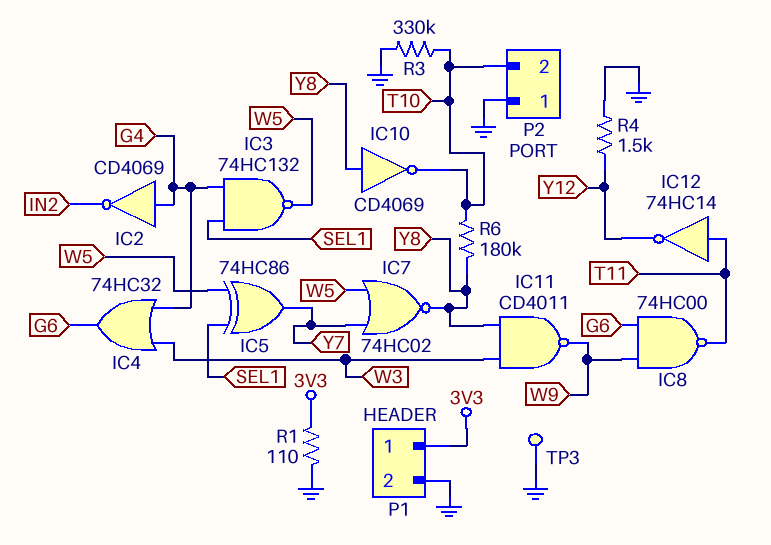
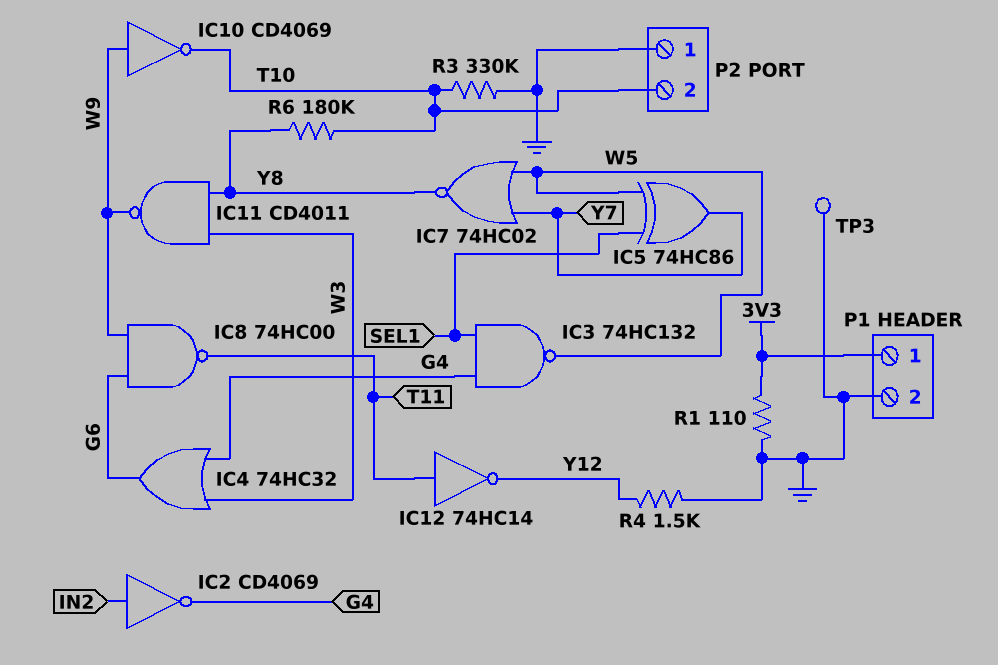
IC2: NOT CD4069 (in G4, out IN2) -> NOT CD4069 (in IN2, out G4)
IC10: NOT CD4069 (in Y8, out T10) -> NOT CD4069 (in W9, out T10)

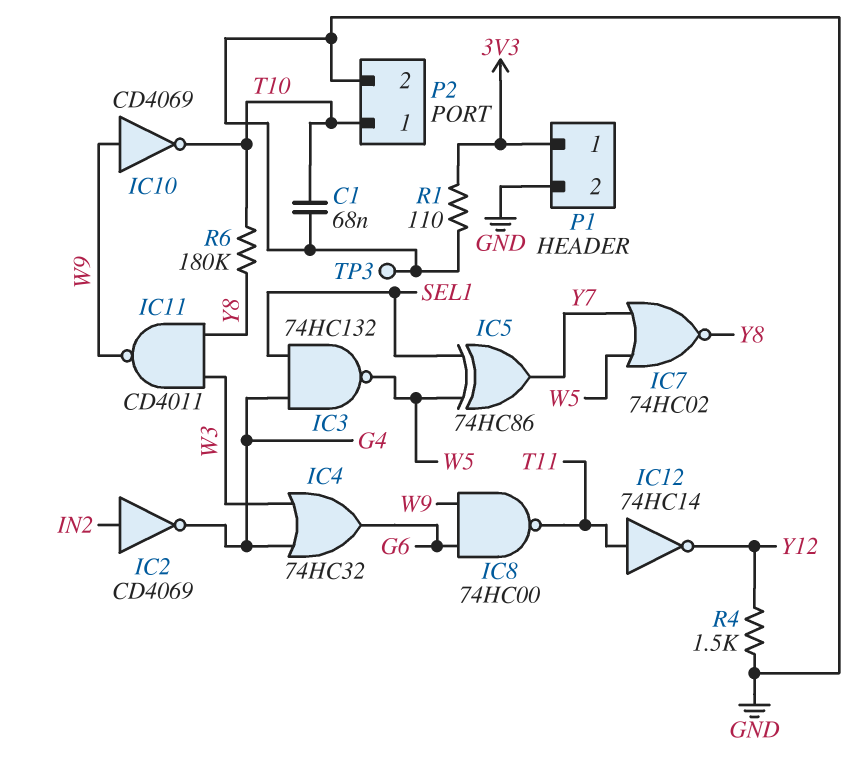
C1: none -> 68nF (GND, T10)
P2 pin 1: GND -> T10
P2 pin 2: T10 -> GND
R3: 330k (GND, T10) -> none

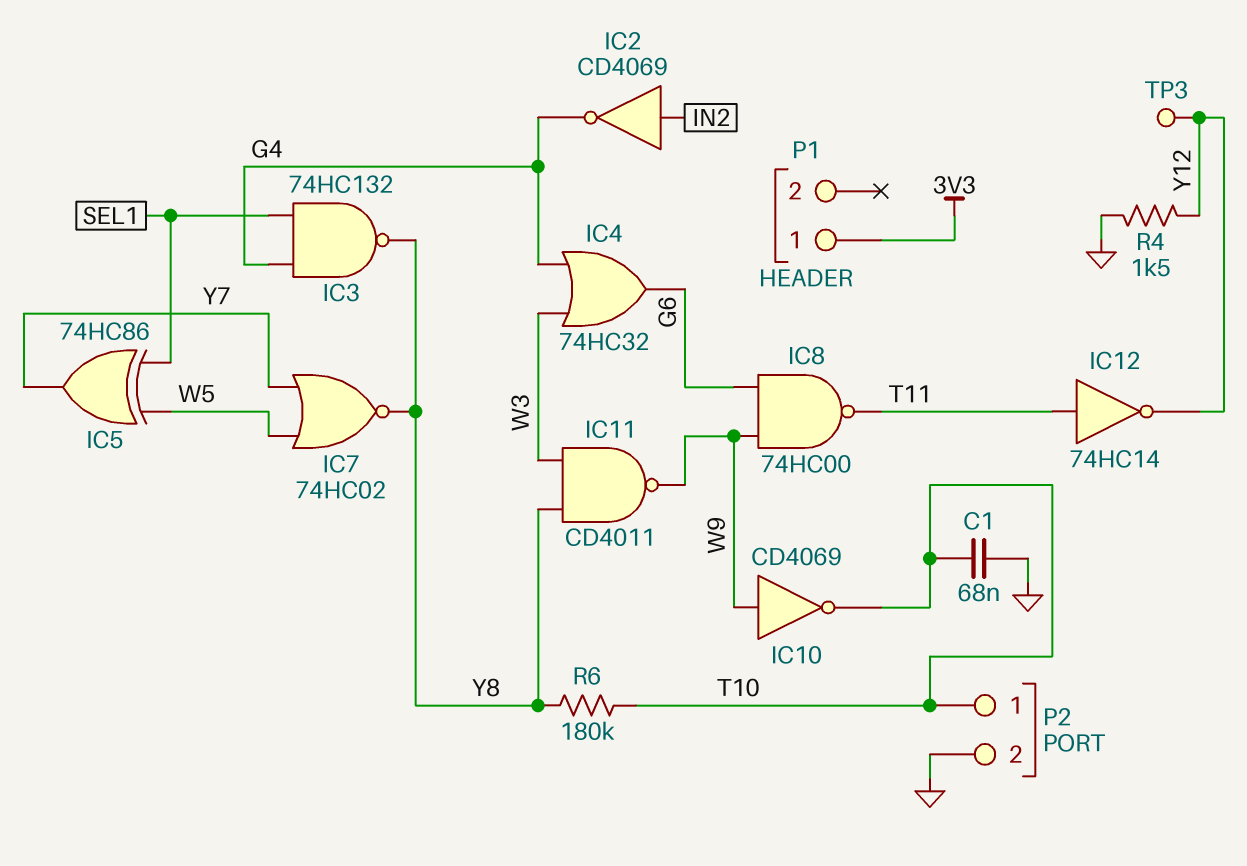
IC3: NAND 74HC132 (in G4, in SEL1, out W5) -> NAND 74HC132 (in G4, in SEL1, out Y8)
P1 pin 2: GND -> none
R1: 110 (3V3, GND) -> none
TP3: test point (GND) -> test point (Y12)

